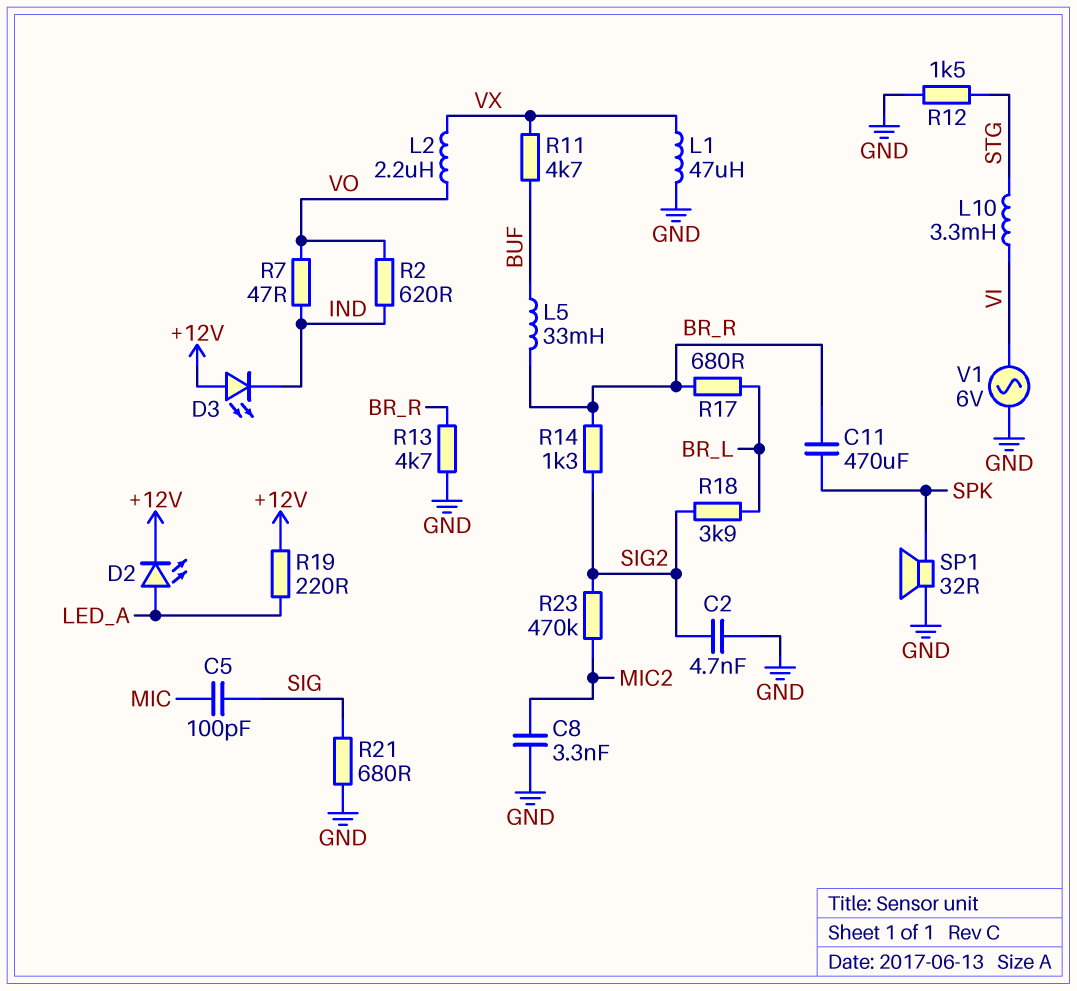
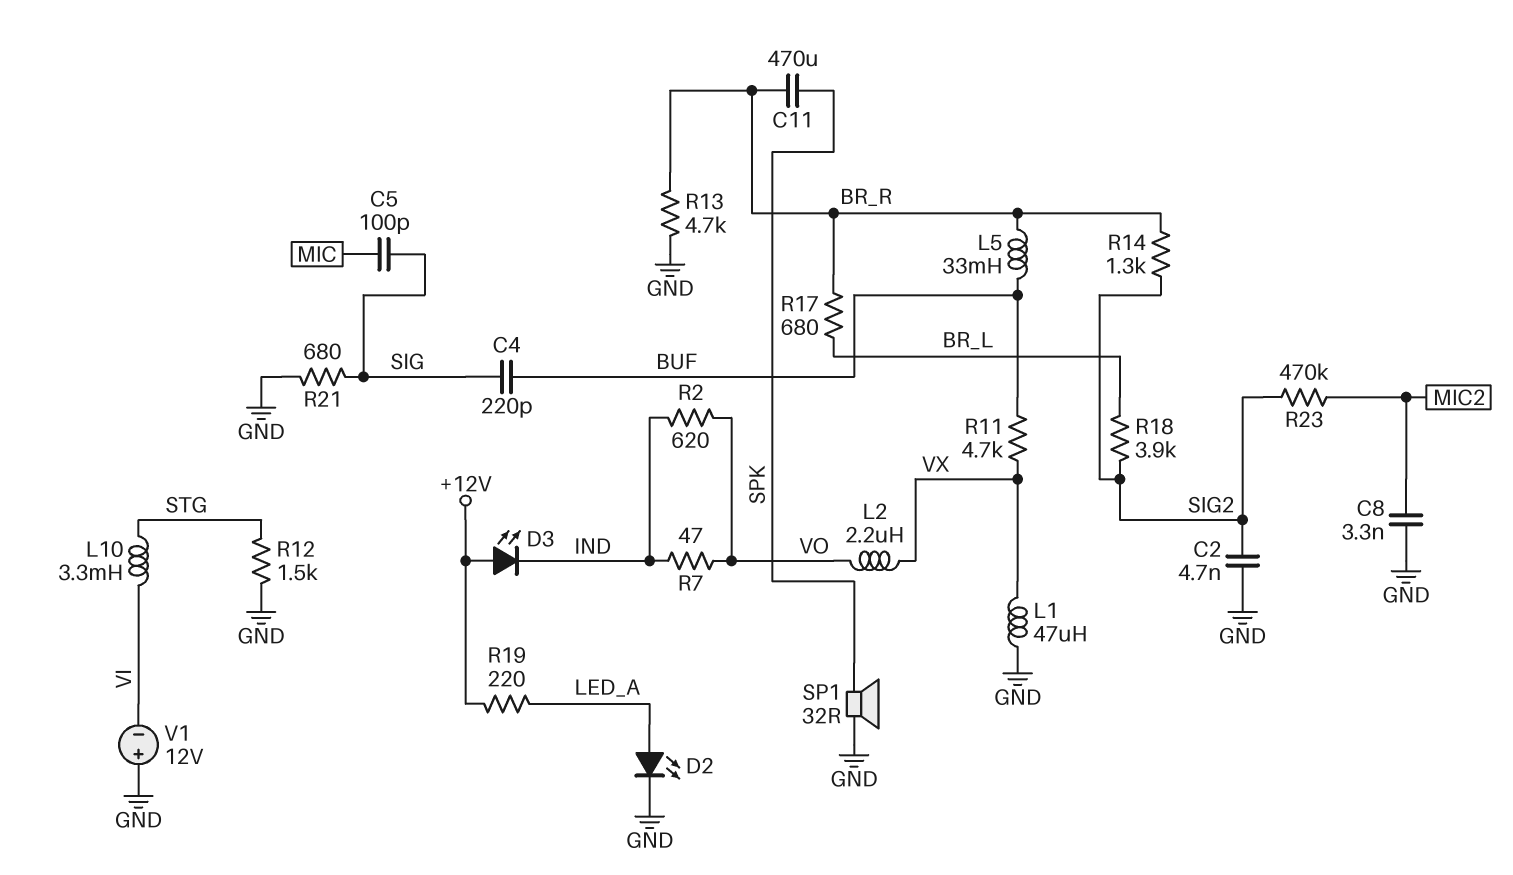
C4: none -> 220pF (BUF, SIG)
D2: LED (A LED_A, K +12V) -> LED (A LED_A, K GND)
V1: AC 6V (GND, VI) -> 12V (plus GND, minus VI)

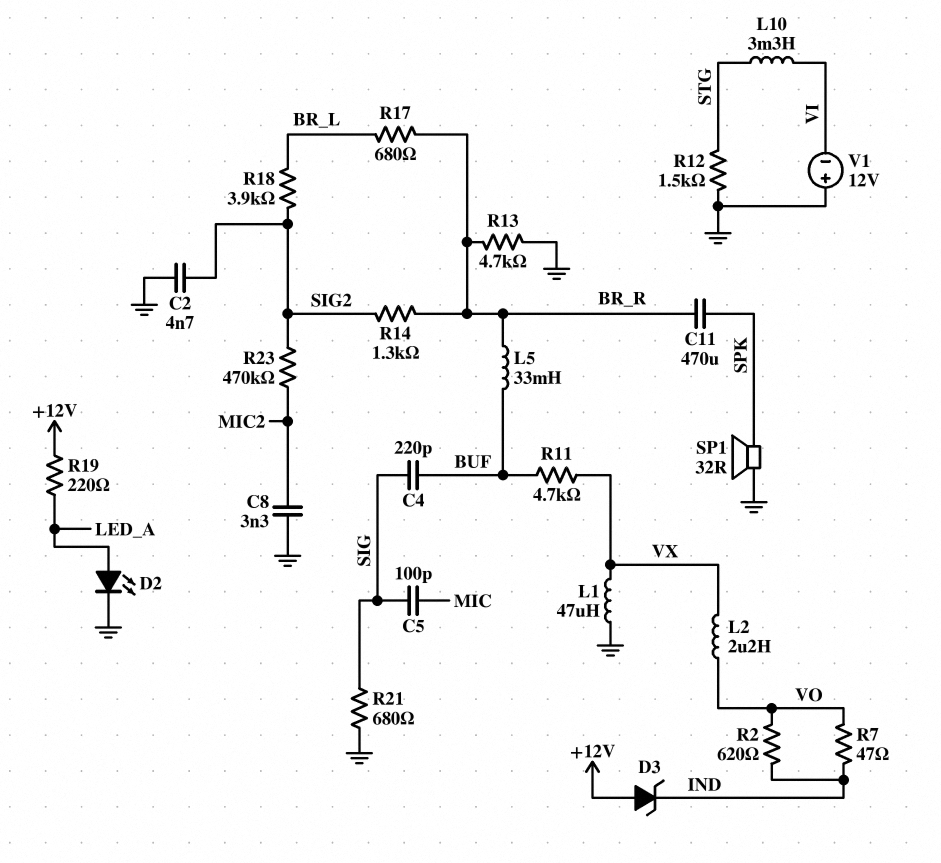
D3: LED (A +12V, K IND) -> zener (A +12V, K IND)

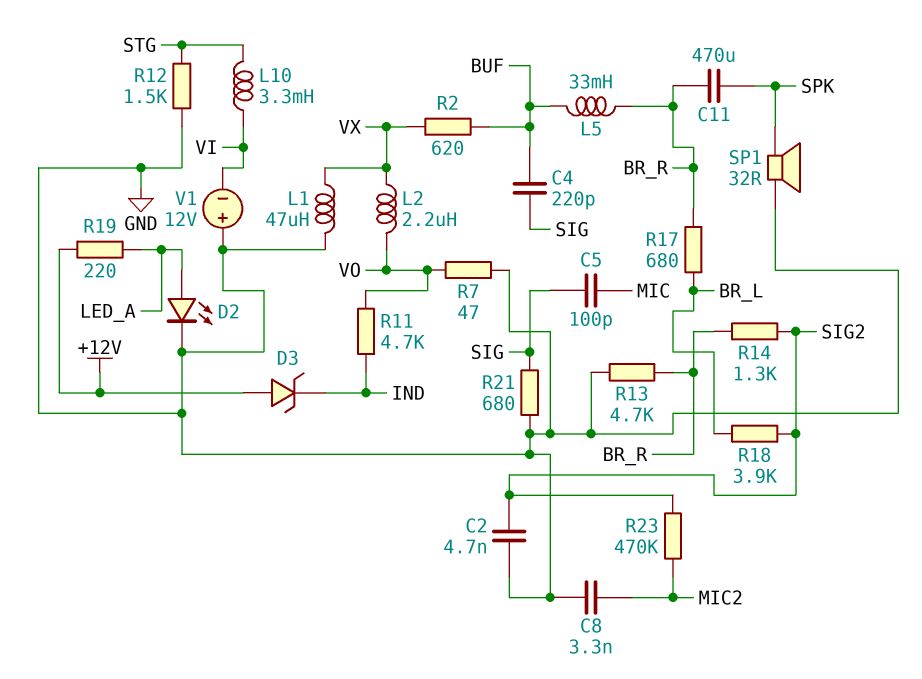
R2: 620 (IND, VO) -> 620 (BUF, VX)
R7: 47 (IND, VO) -> 47 (GND, VO)
R11: 4.7k (BUF, VX) -> 4.7k (IND, VO)

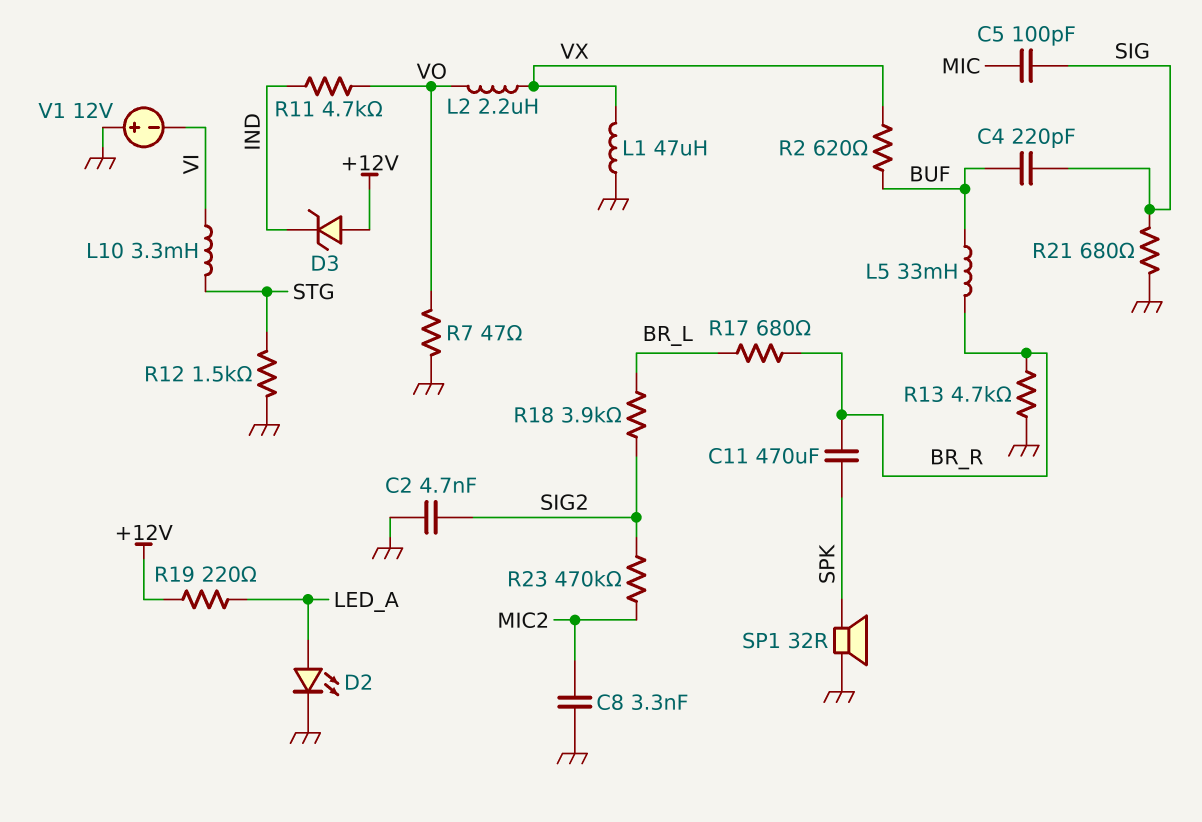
R14: 1.3k (BR_R, SIG2) -> none

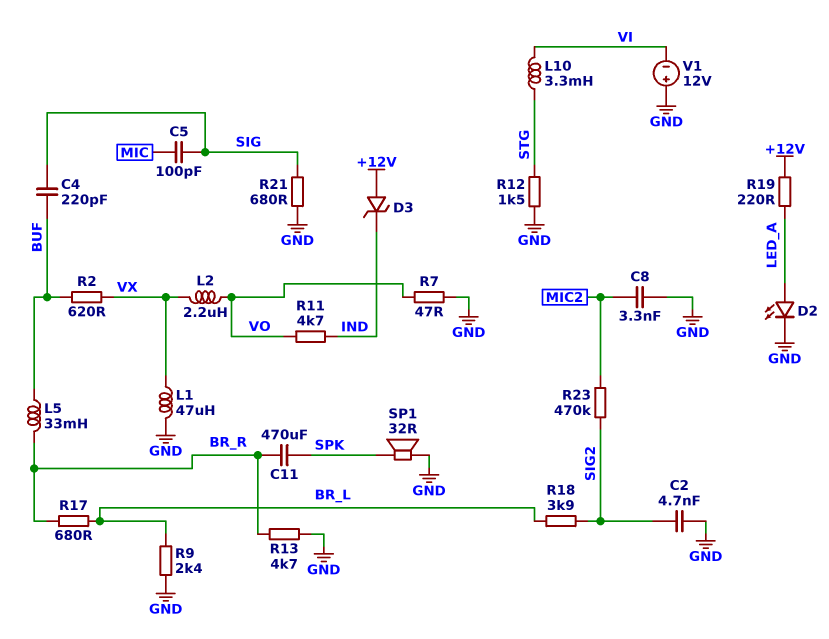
R9: none -> 2.4k (BR_L, GND)

